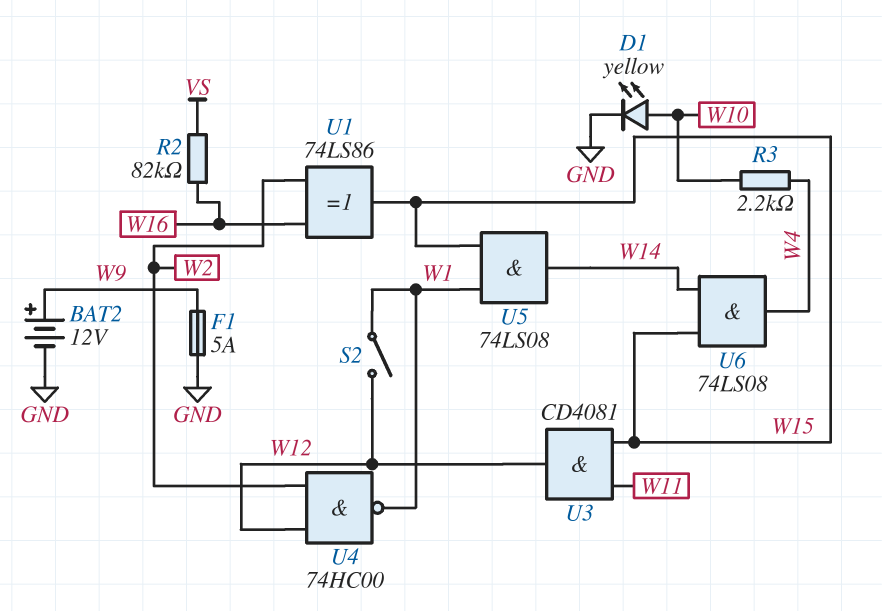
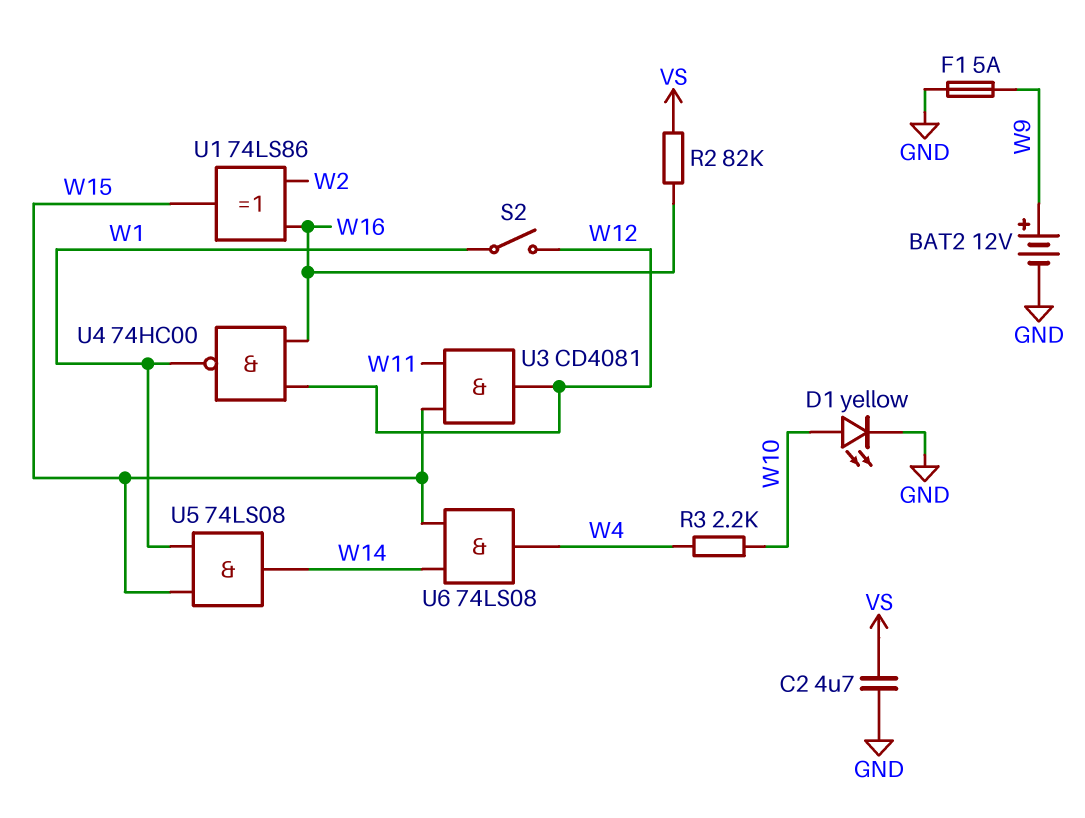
C2: none -> 4.7uF (GND, VS)
U4: NAND 74HC00 (in W2, in W12, out W1) -> NAND 74HC00 (in W12, in W16, out W1)

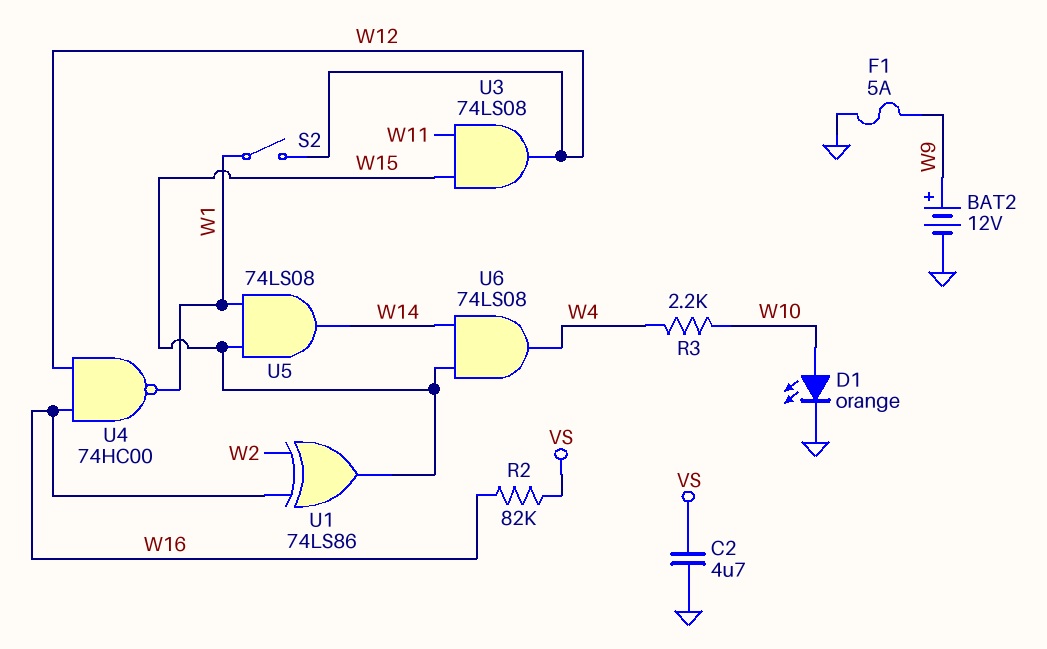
D1: LED yellow (A W10, K GND) -> LED orange (A W10, K GND)
U3: AND CD4081 (in W11, in W15, out W12) -> AND 74LS08 (in W11, in W15, out W12)

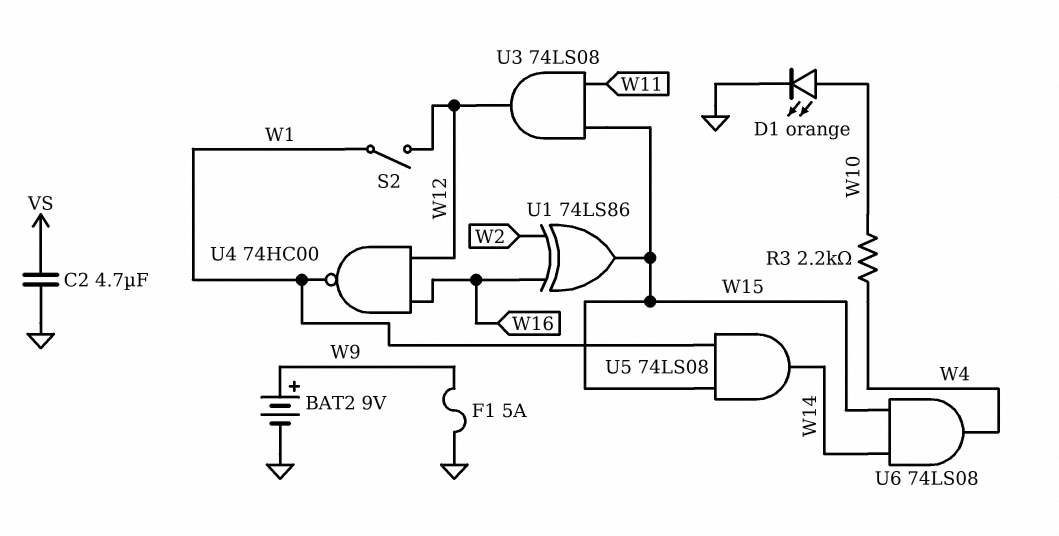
BAT2: 12V (plus W9, minus GND) -> 9V (plus W9, minus GND)
R2: 82k (VS, W16) -> none

